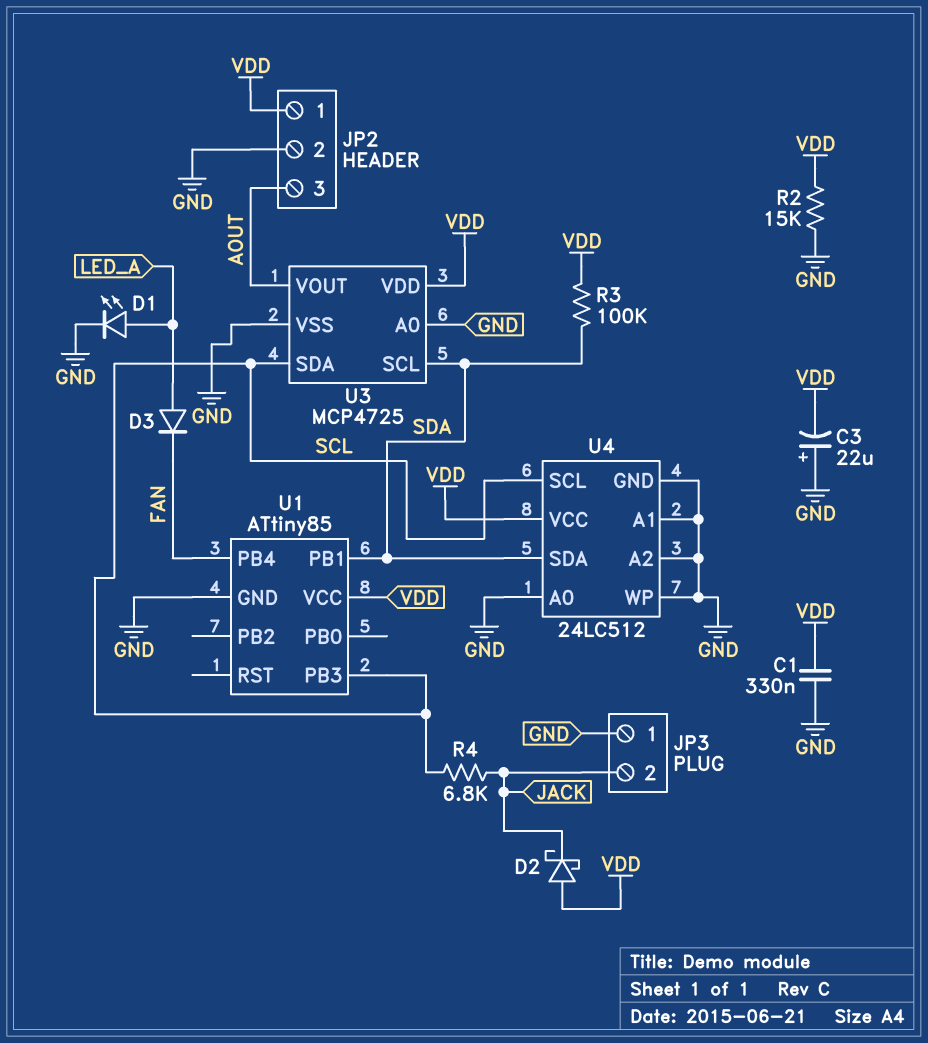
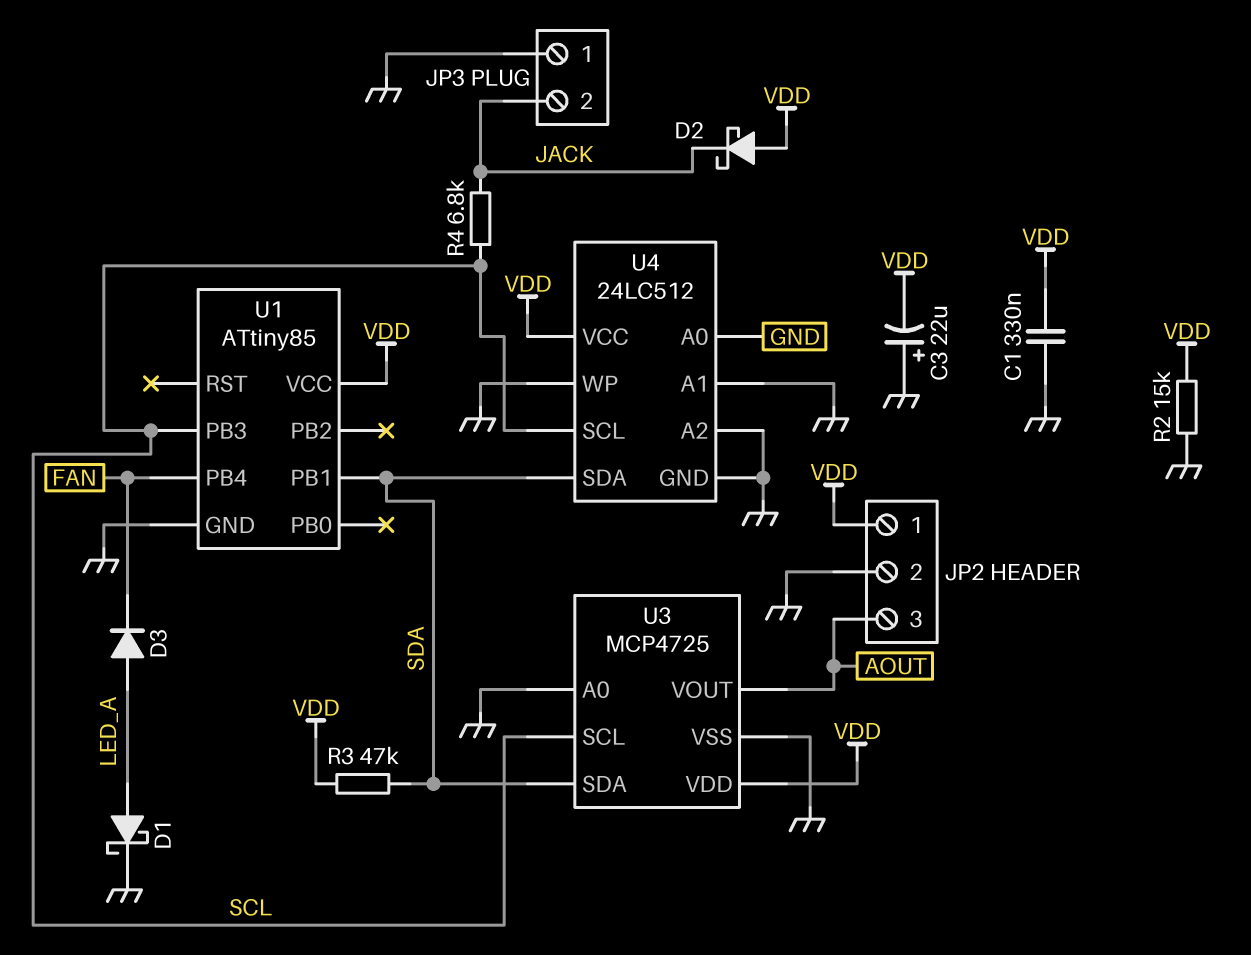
D1: LED (A LED_A, K GND) -> schottky (A LED_A, K GND)
R3: 100k (SDA, VDD) -> 47k (SDA, VDD)
U3 pin SCL: SDA -> SCL
U3 pin SDA: SCL -> SDA

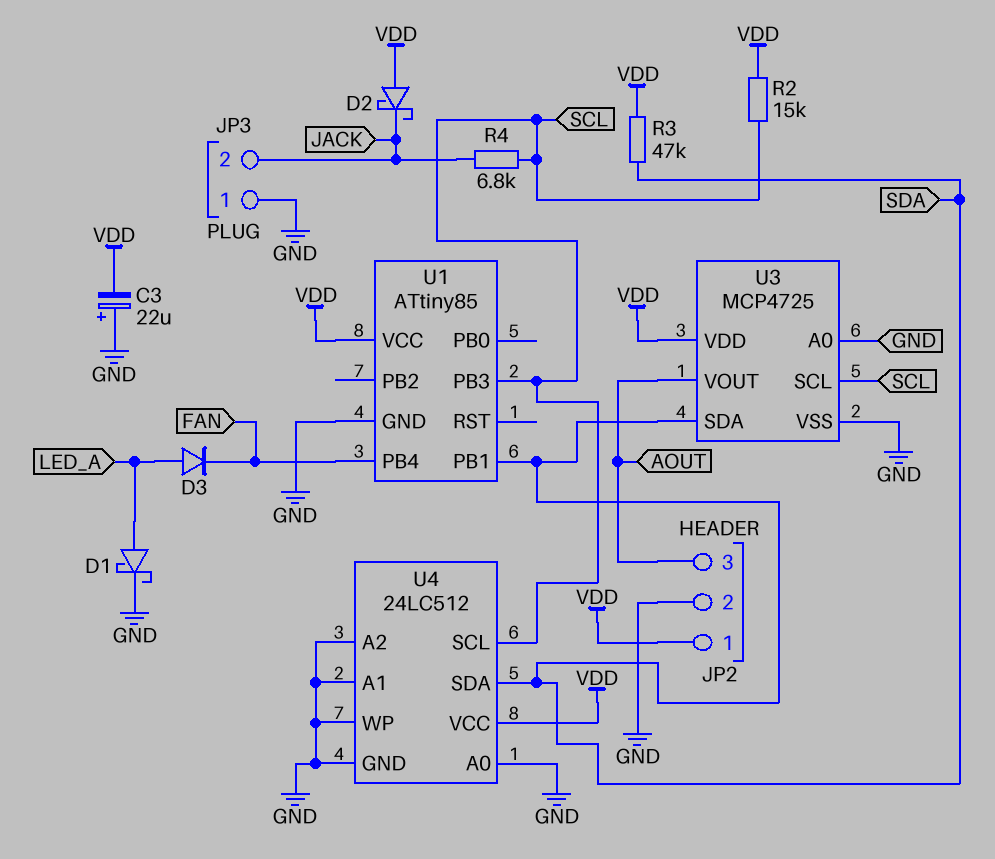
C1: 330nF (GND, VDD) -> none
R2: 15k (GND, VDD) -> 15k (SCL, VDD)

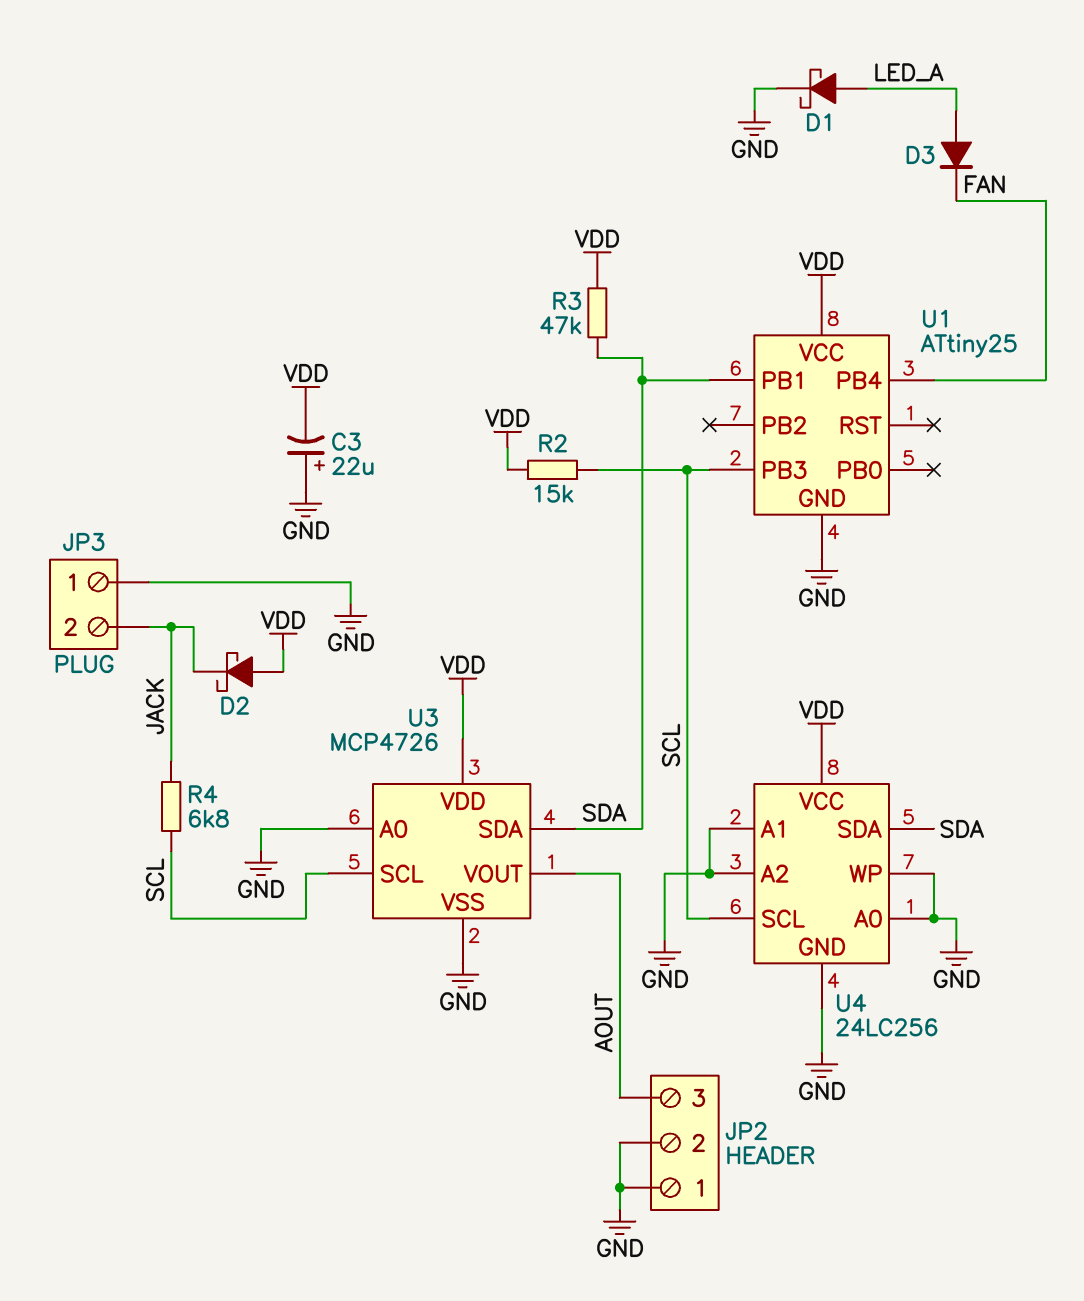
JP2 pin 1: VDD -> GND
U1: ATtiny85 -> ATtiny25
U3: MCP4725 -> MCP4726
U4: 24LC512 -> 24LC256

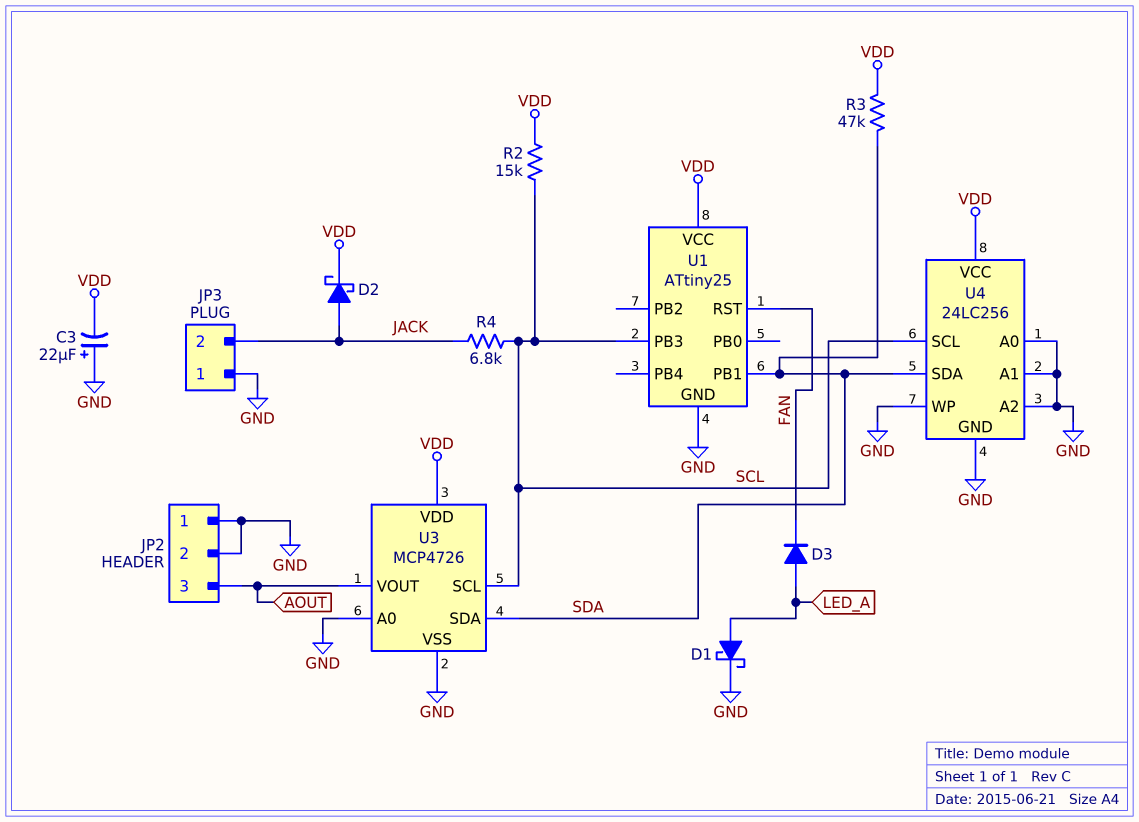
D2: schottky (A VDD, K JACK) -> schottky (A JACK, K VDD)
U1 pin PB4: FAN -> none
U1 pin RST: none -> FAN

